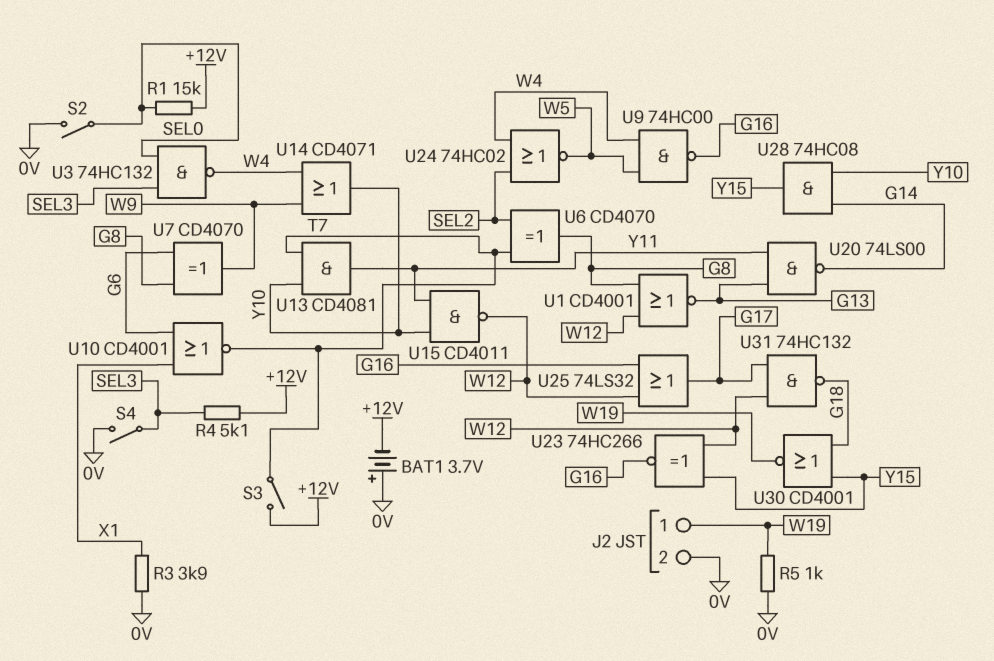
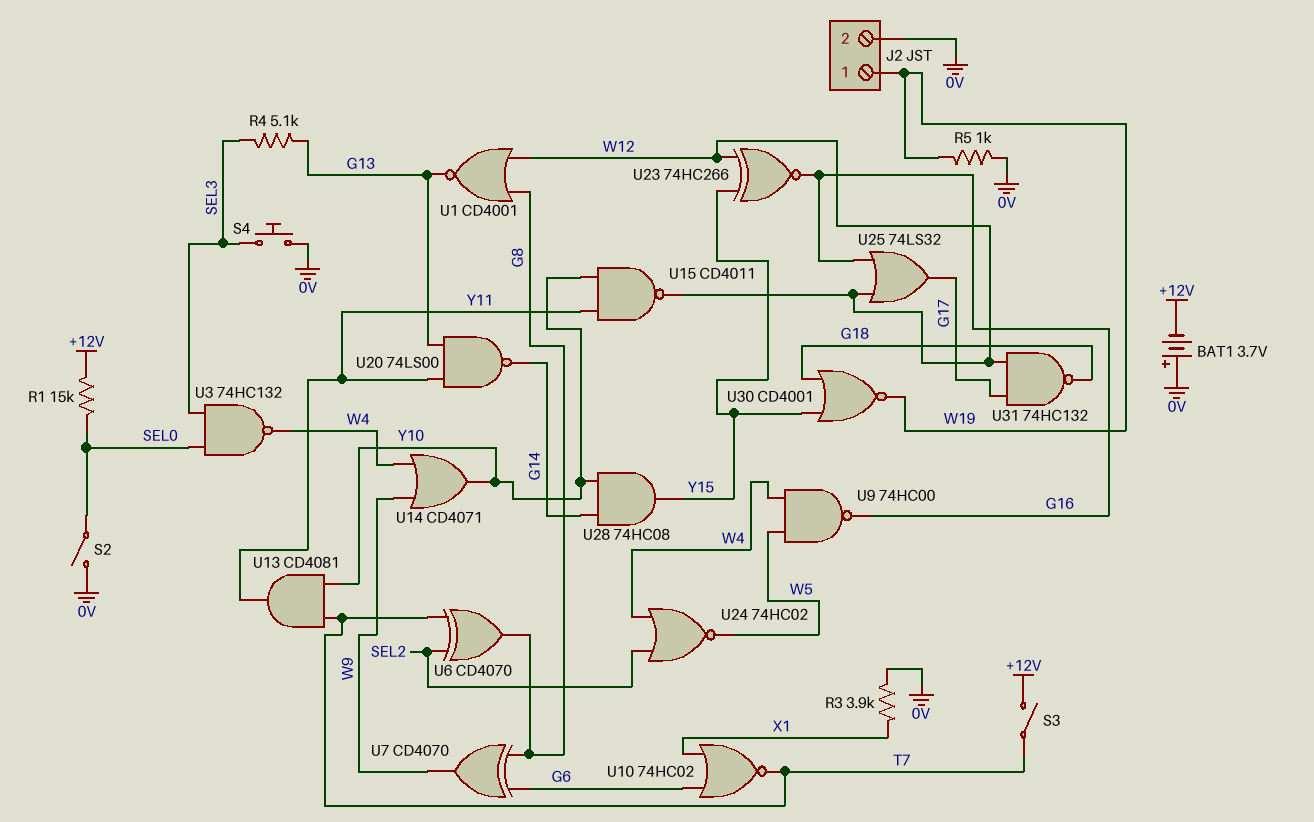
R4: 5.1k (+12V, SEL3) -> 5.1k (G13, SEL3)
S4: switch (0V, SEL3) -> button (0V, SEL3)
U10: NOR CD4001 (in G6, in X1, out T7) -> NOR 74HC02 (in G6, in X1, out T7)

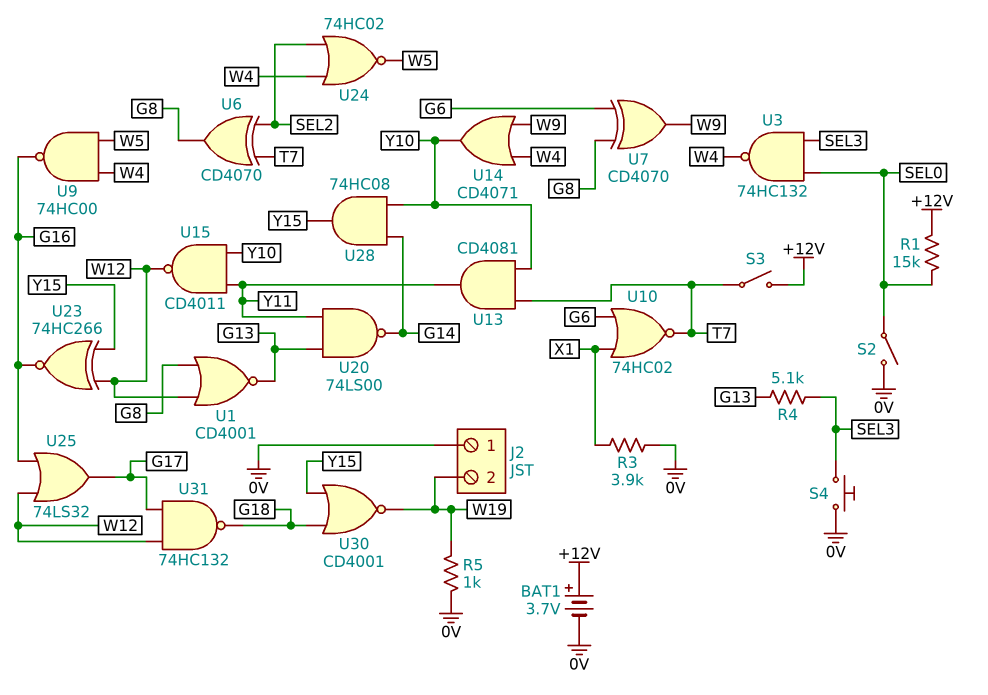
BAT1: 3.7V (plus 0V, minus +12V) -> 3.7V (plus +12V, minus 0V)
J2 pin 1: W19 -> 0V
J2 pin 2: 0V -> W19

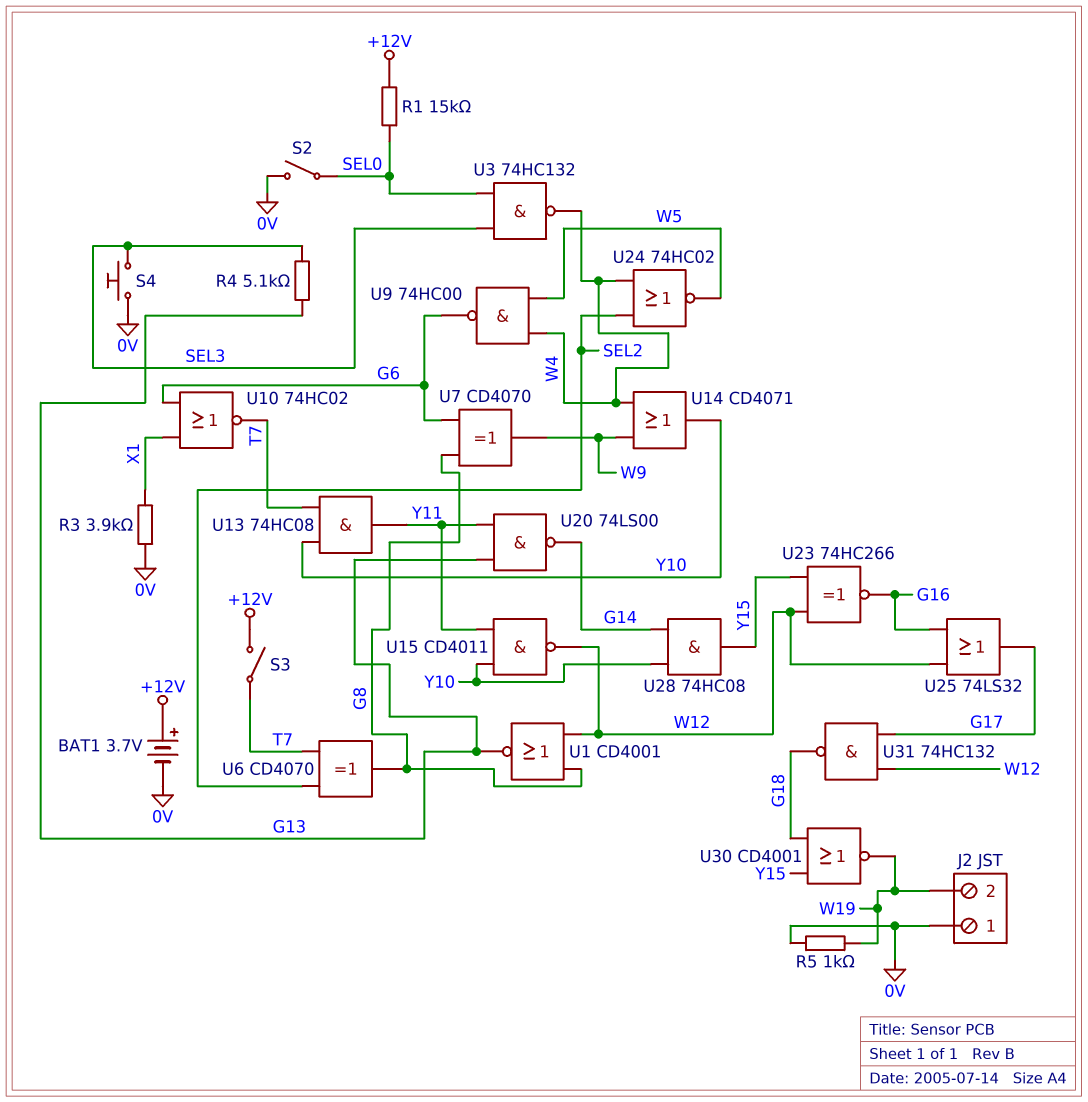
U9: NAND 74HC00 (in W4, in W5, out G16) -> NAND 74HC00 (in W4, in W5, out G6)
U13: AND CD4081 (in T7, in Y10, out Y11) -> AND 74HC08 (in T7, in Y10, out Y11)

